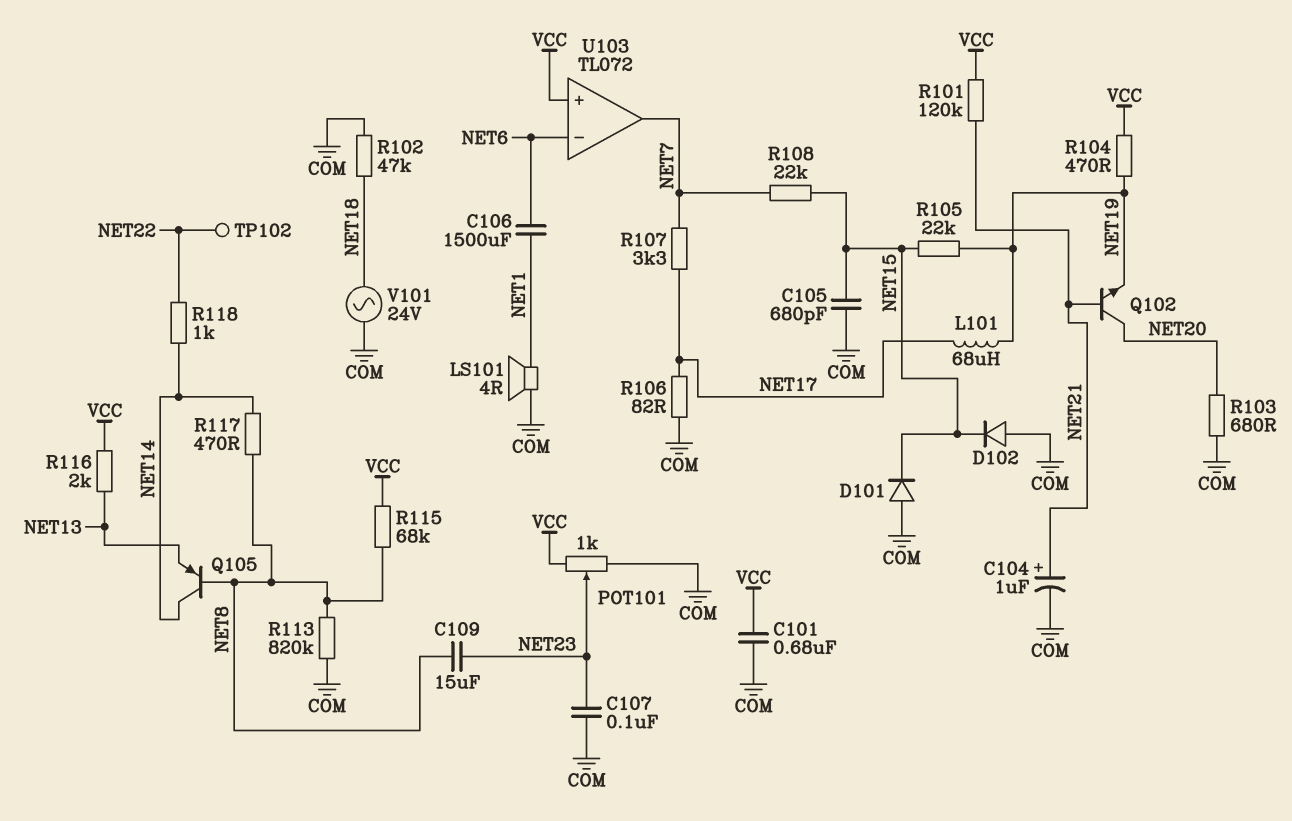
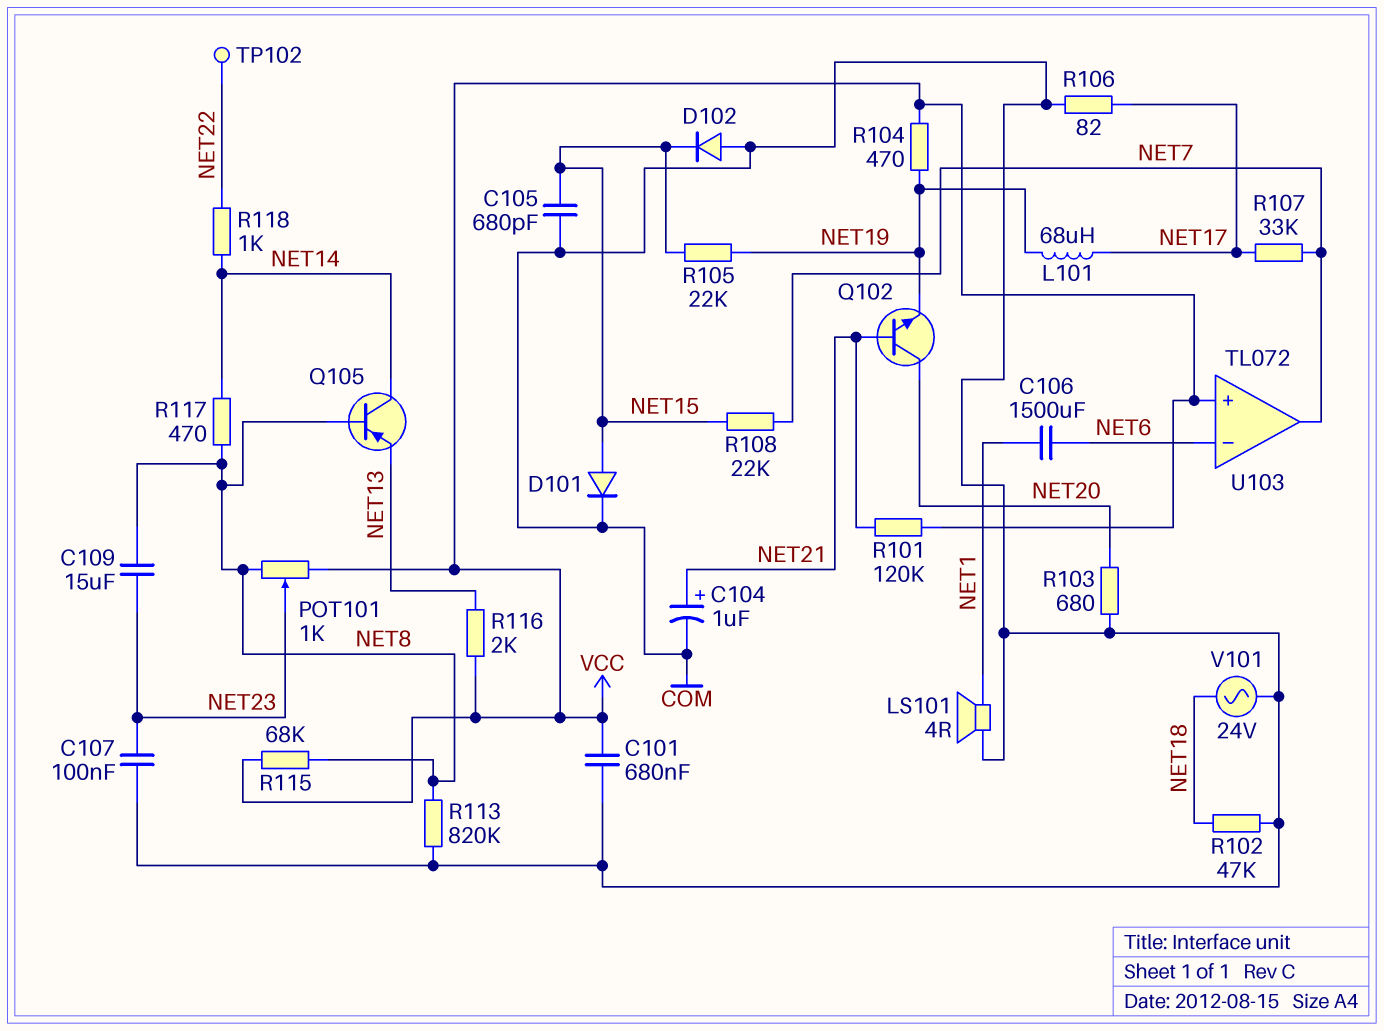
D101: diode (A COM, K NET15) -> diode (A NET15, K COM)
POT101: 1k (COM, VCC, wiper NET23) -> 1k (NET8, VCC, wiper NET23)
R107: 3.3k (NET7, NET17) -> 33k (NET7, NET17)

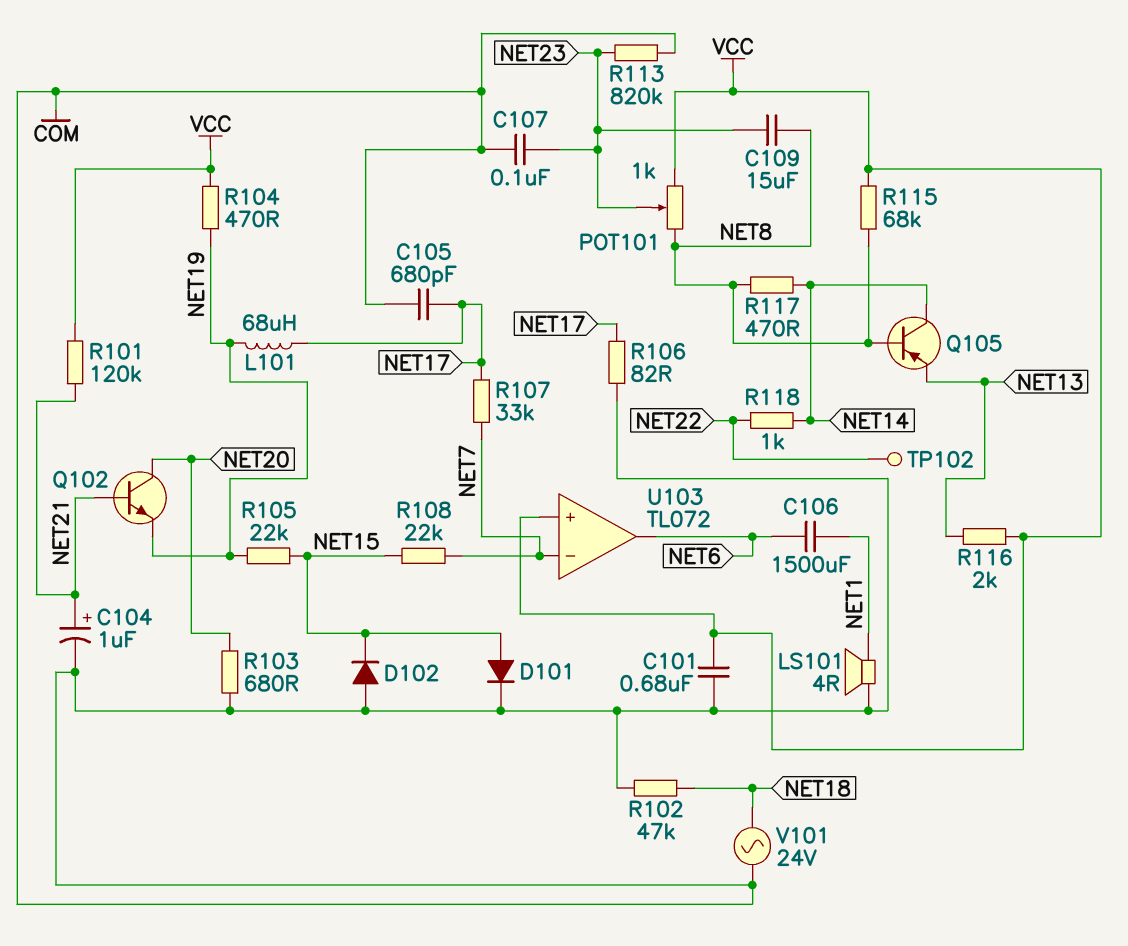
C105: 680pF (COM, NET15) -> 680pF (COM, NET17)
R113: 820k (COM, NET8) -> 820k (COM, NET23)
U103 pin in-: NET6 -> NET7
U103 pin out: NET7 -> NET6

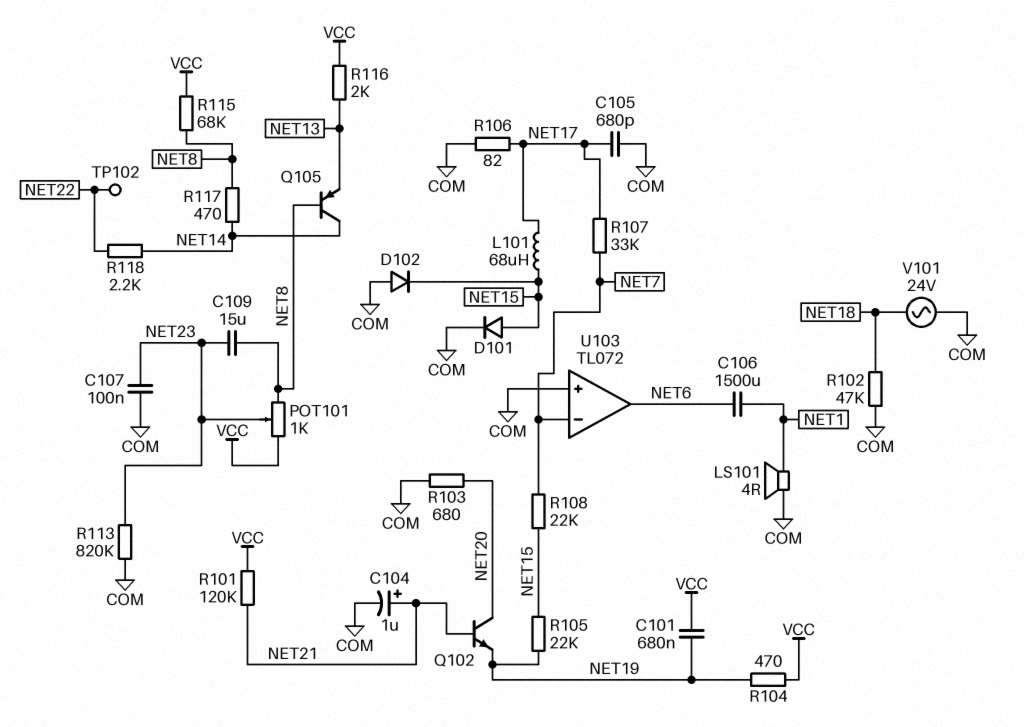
C101: 680nF (COM, VCC) -> 680nF (NET19, VCC)
L101: 68uH (NET17, NET19) -> 68uH (NET15, NET17)
R118: 1k (NET14, NET22) -> 2.2k (NET14, NET22)
U103 pin in+: VCC -> COM

